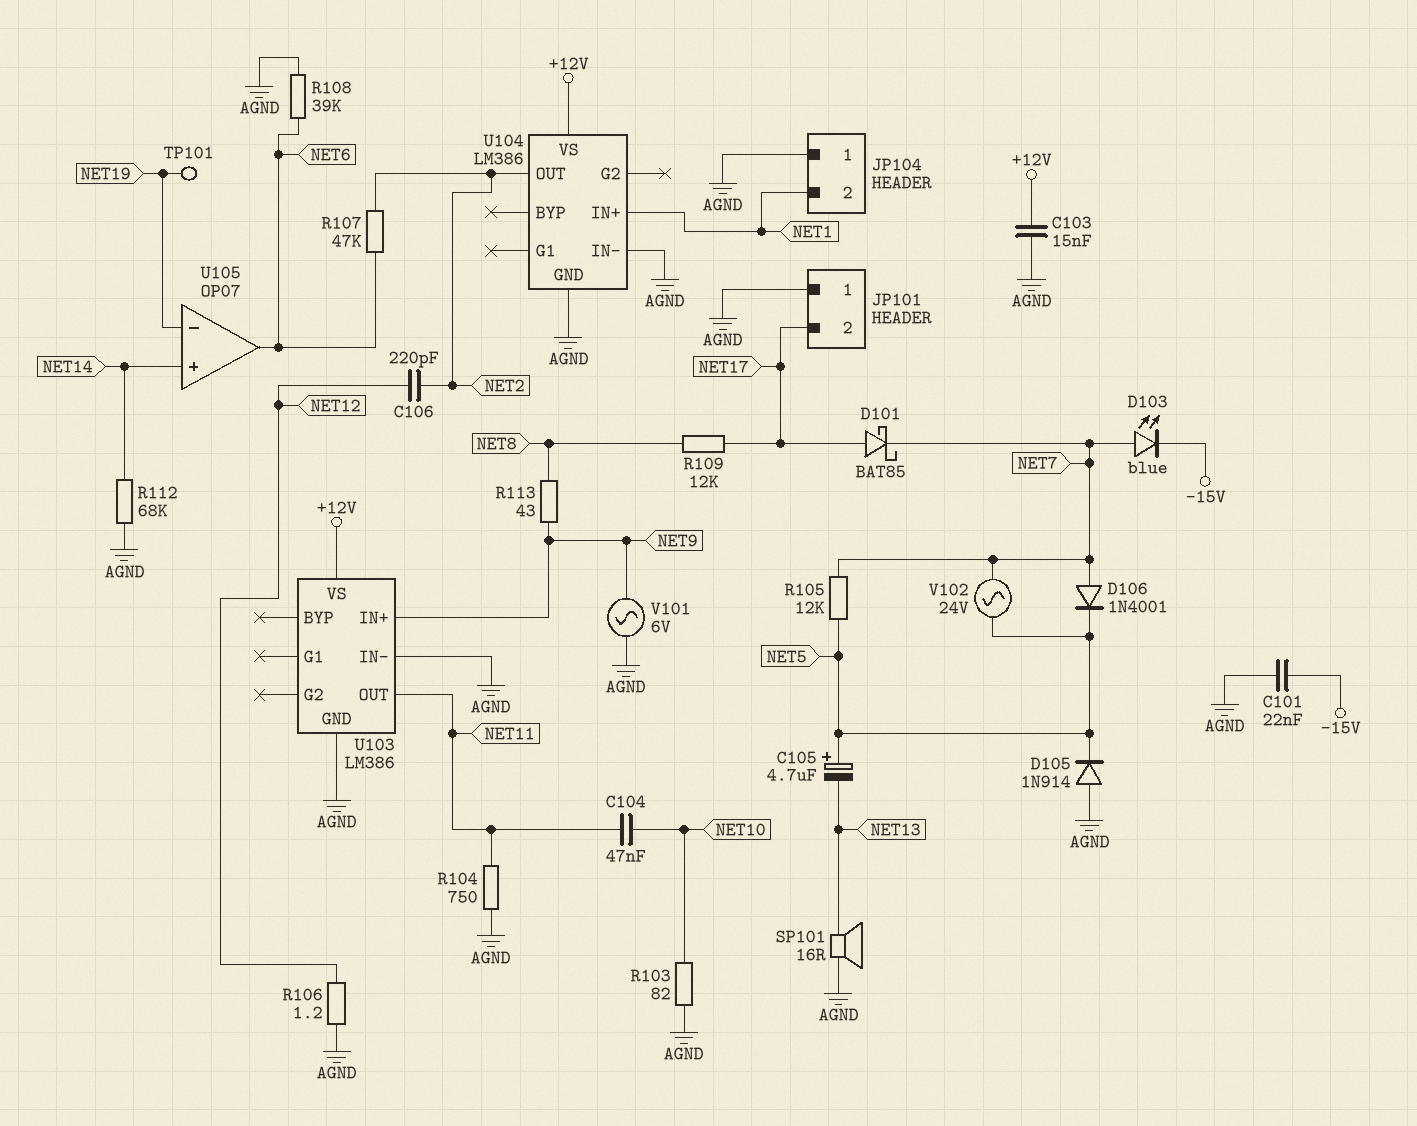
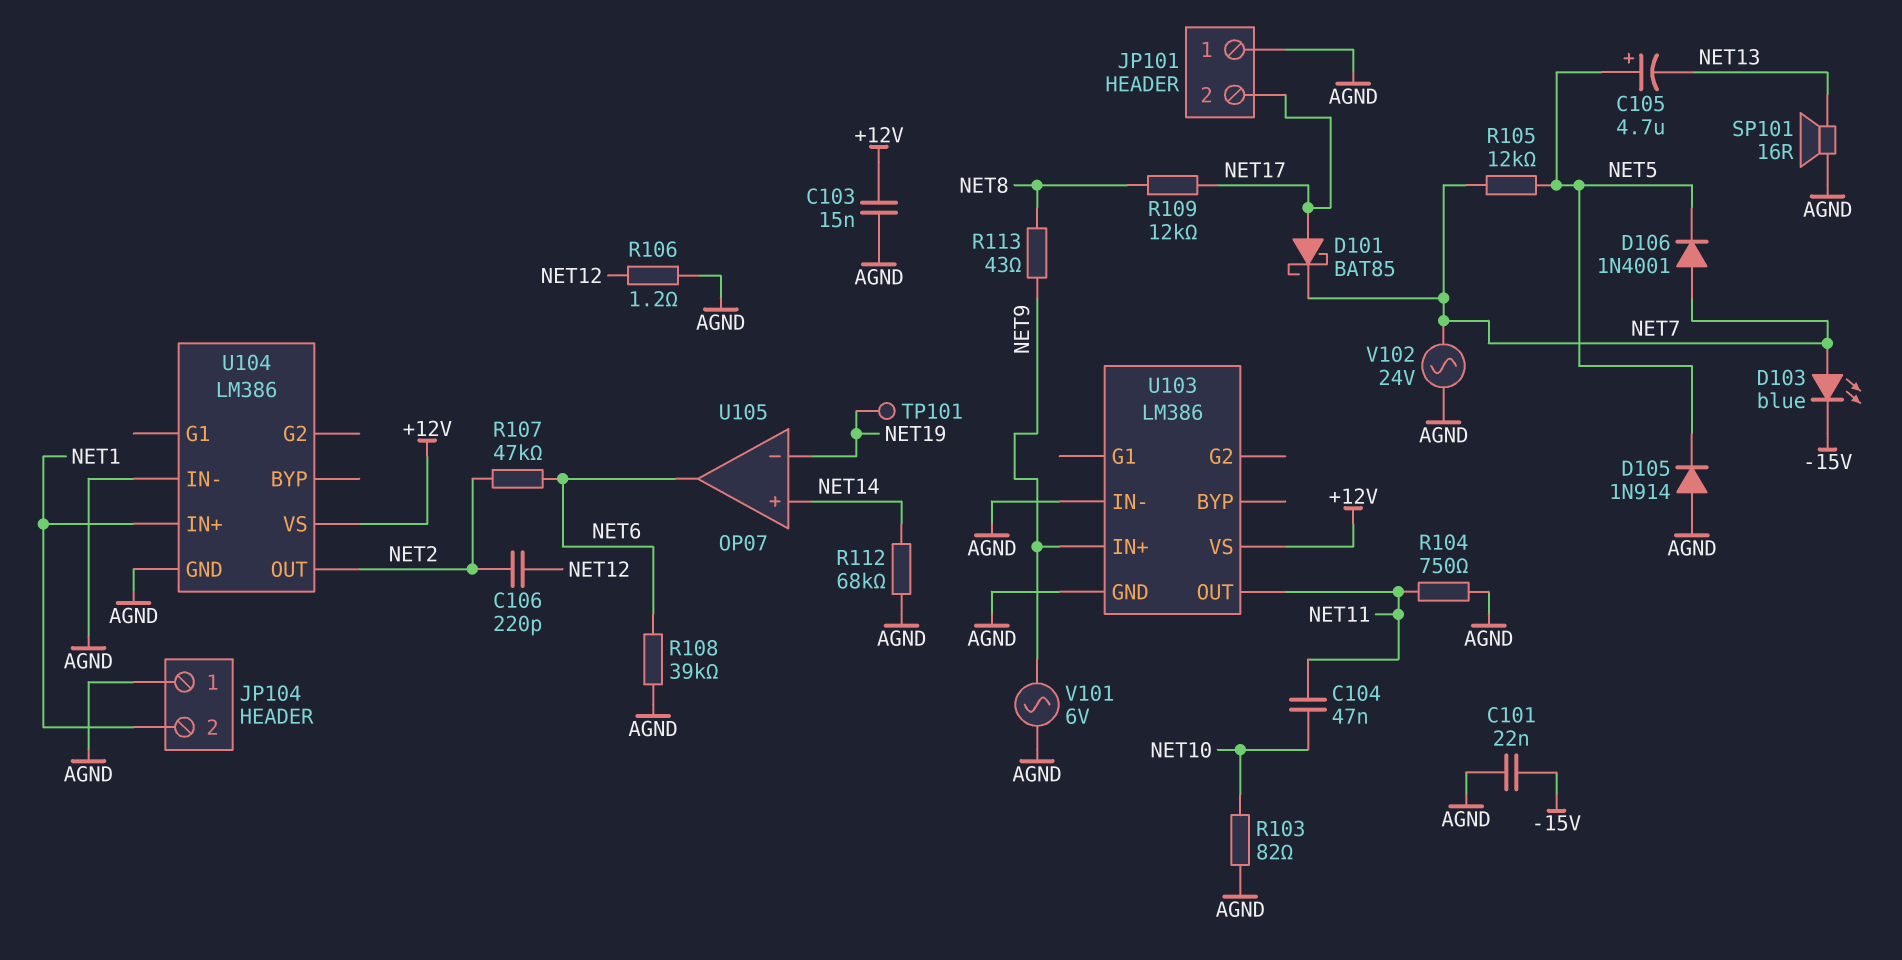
V102: AC 24V (NET5, NET7) -> AC 24V (AGND, NET7)

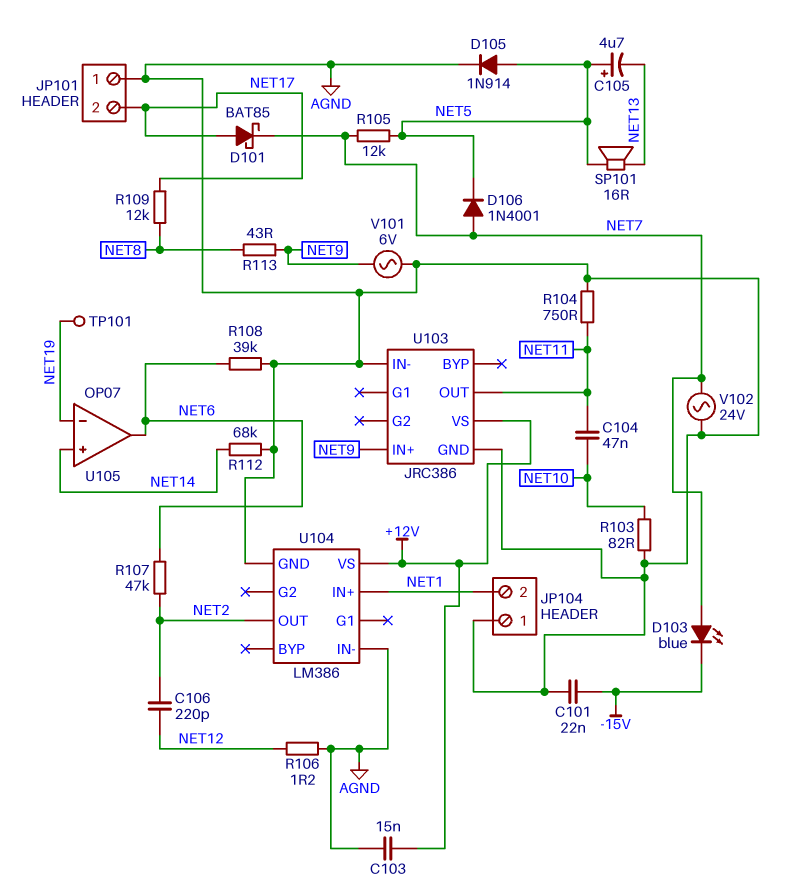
D105: diode 1N914 (A AGND, K NET5) -> diode 1N914 (A NET5, K AGND)
SP101: speaker 16R (AGND, NET13) -> speaker 16R (NET5, NET13)
U103: LM386 -> JRC386

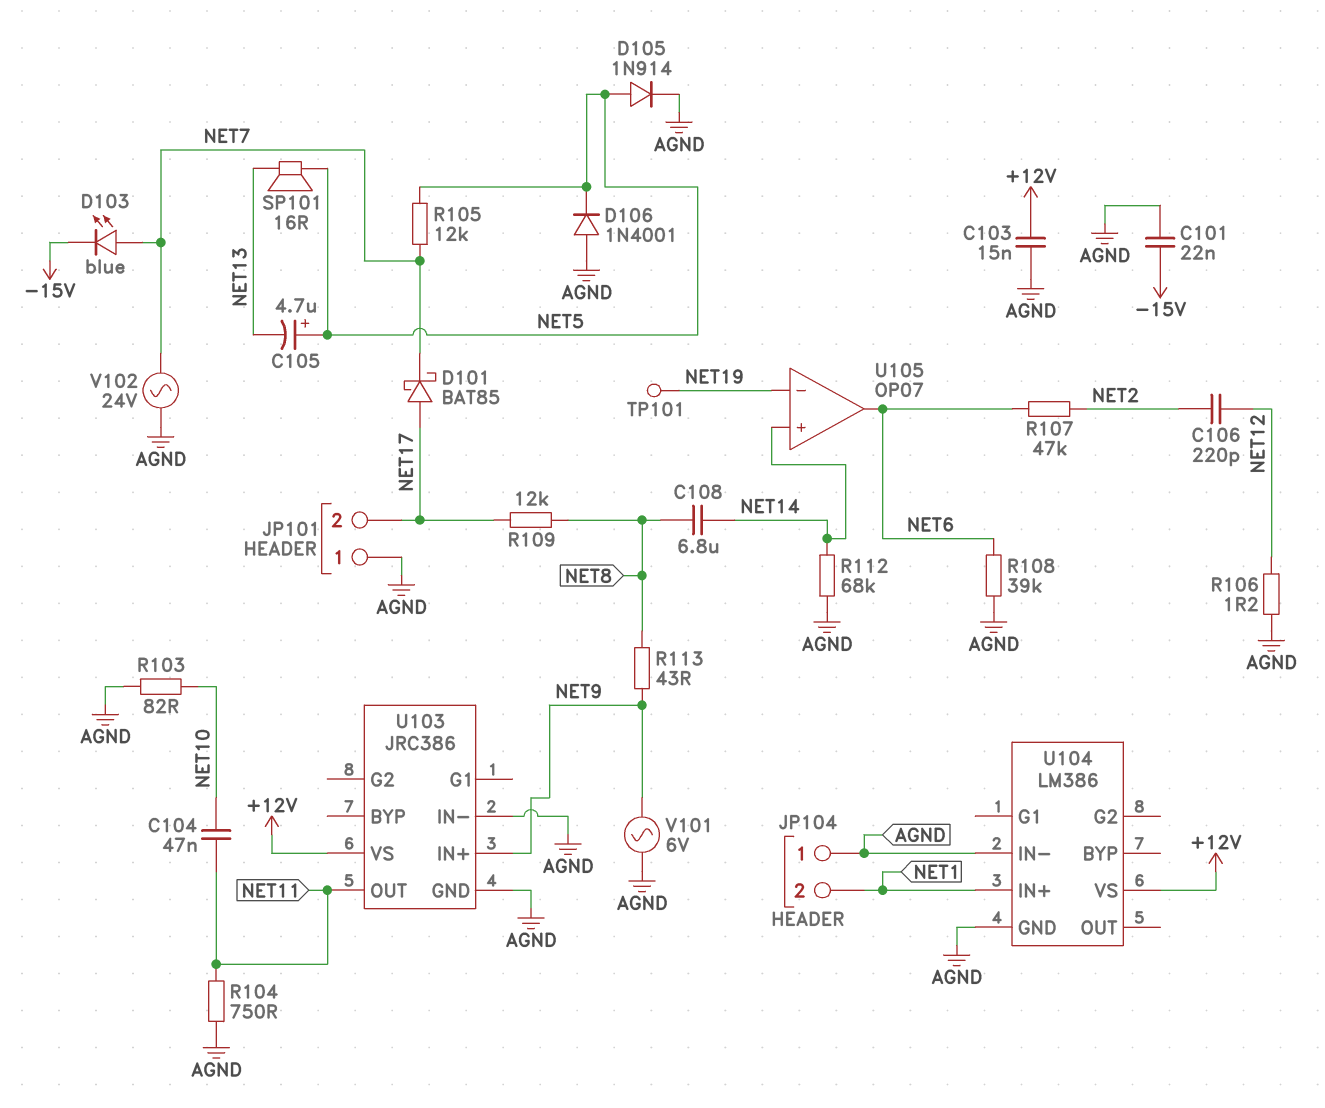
C108: none -> 6.8uF (NET8, NET14)
D106: diode 1N4001 (A NET7, K NET5) -> diode 1N4001 (A AGND, K NET5)
U104 pin OUT: NET2 -> none

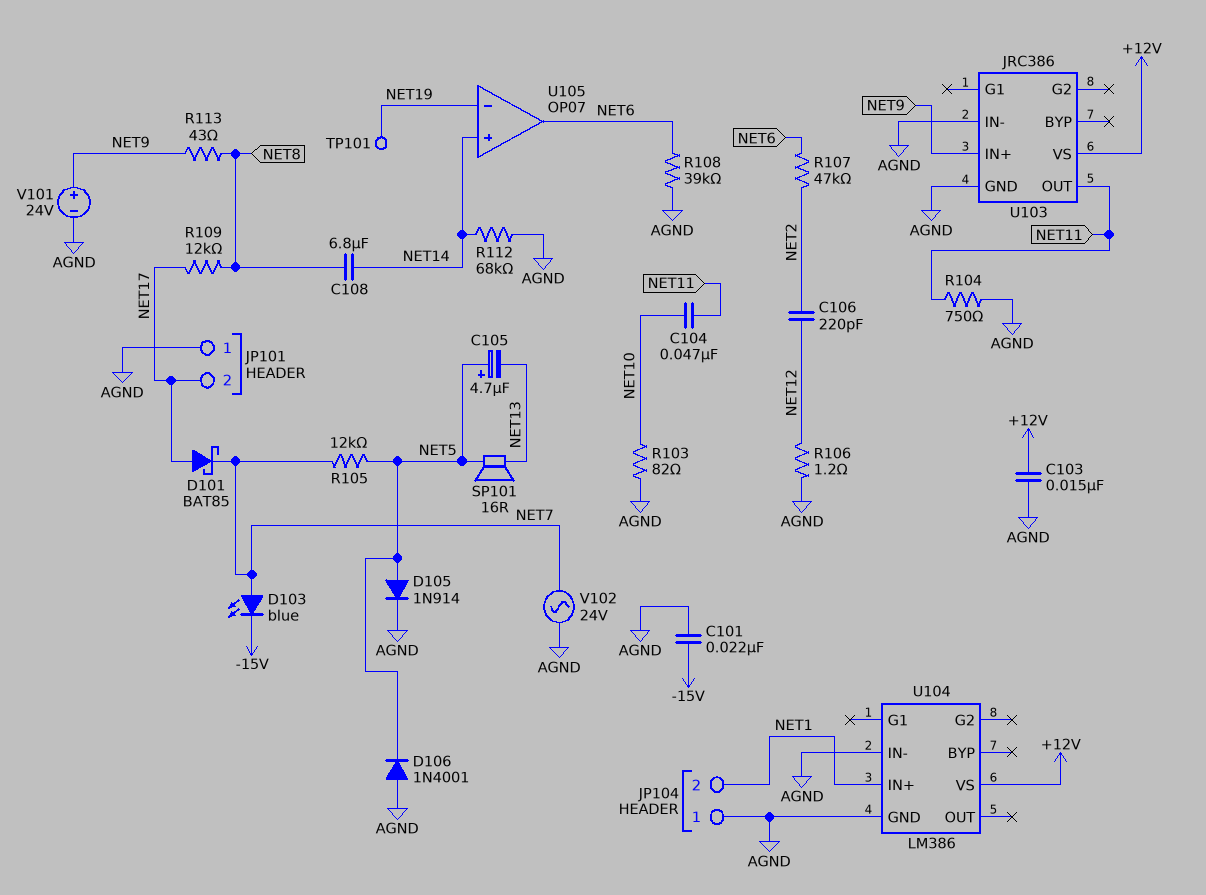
V101: AC 6V (AGND, NET9) -> 24V (plus NET9, minus AGND)

